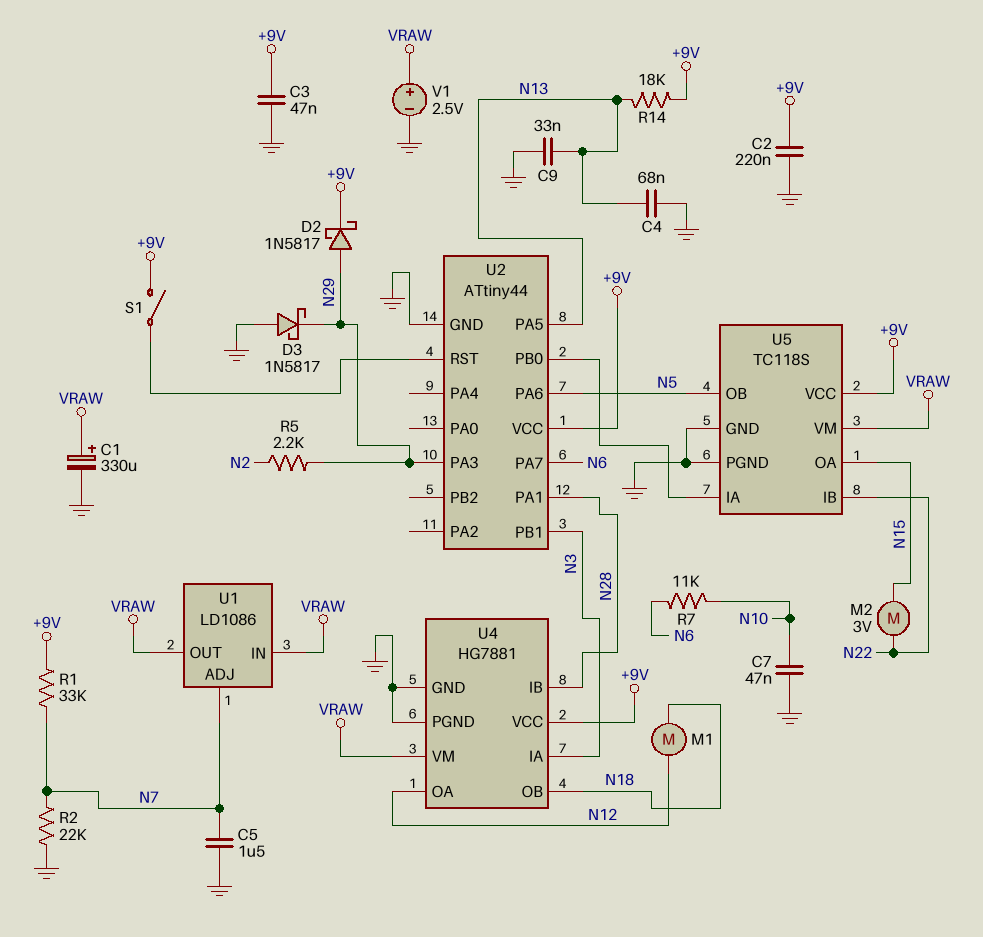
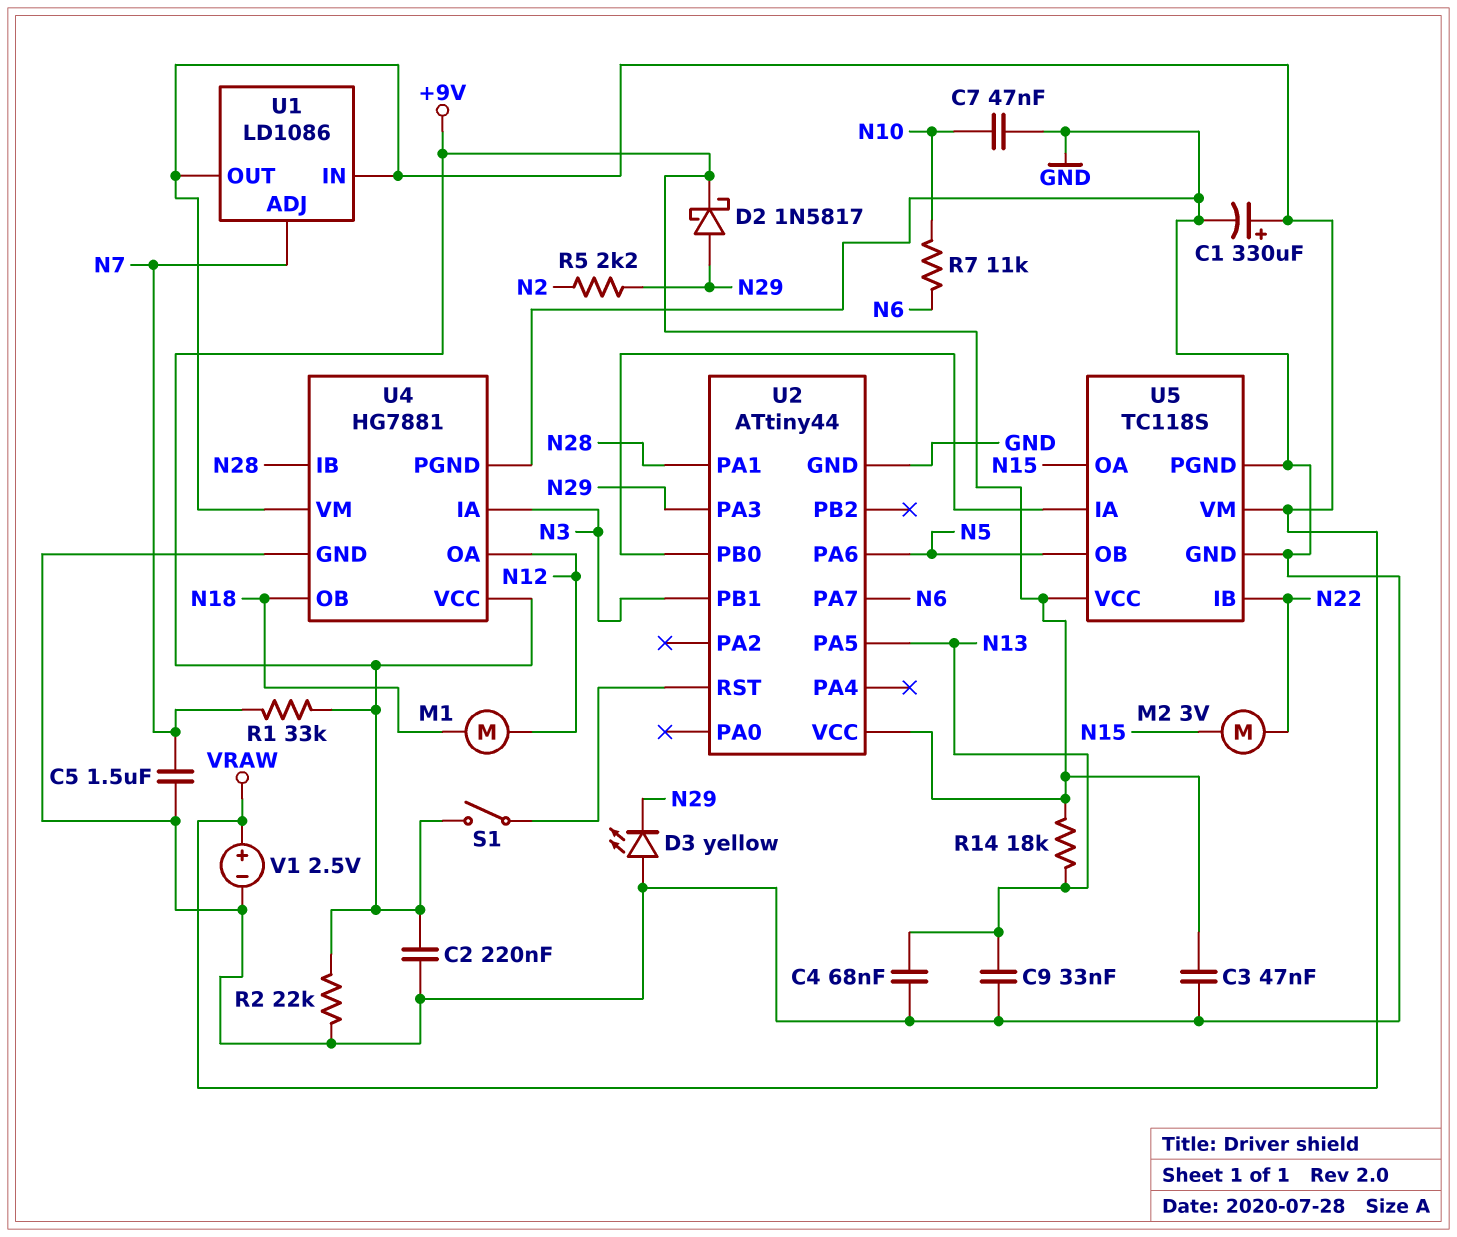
D3: schottky 1N5817 (A GND, K N29) -> LED yellow (A GND, K N29)
R2: 22k (GND, N7) -> 22k (+9V, GND)

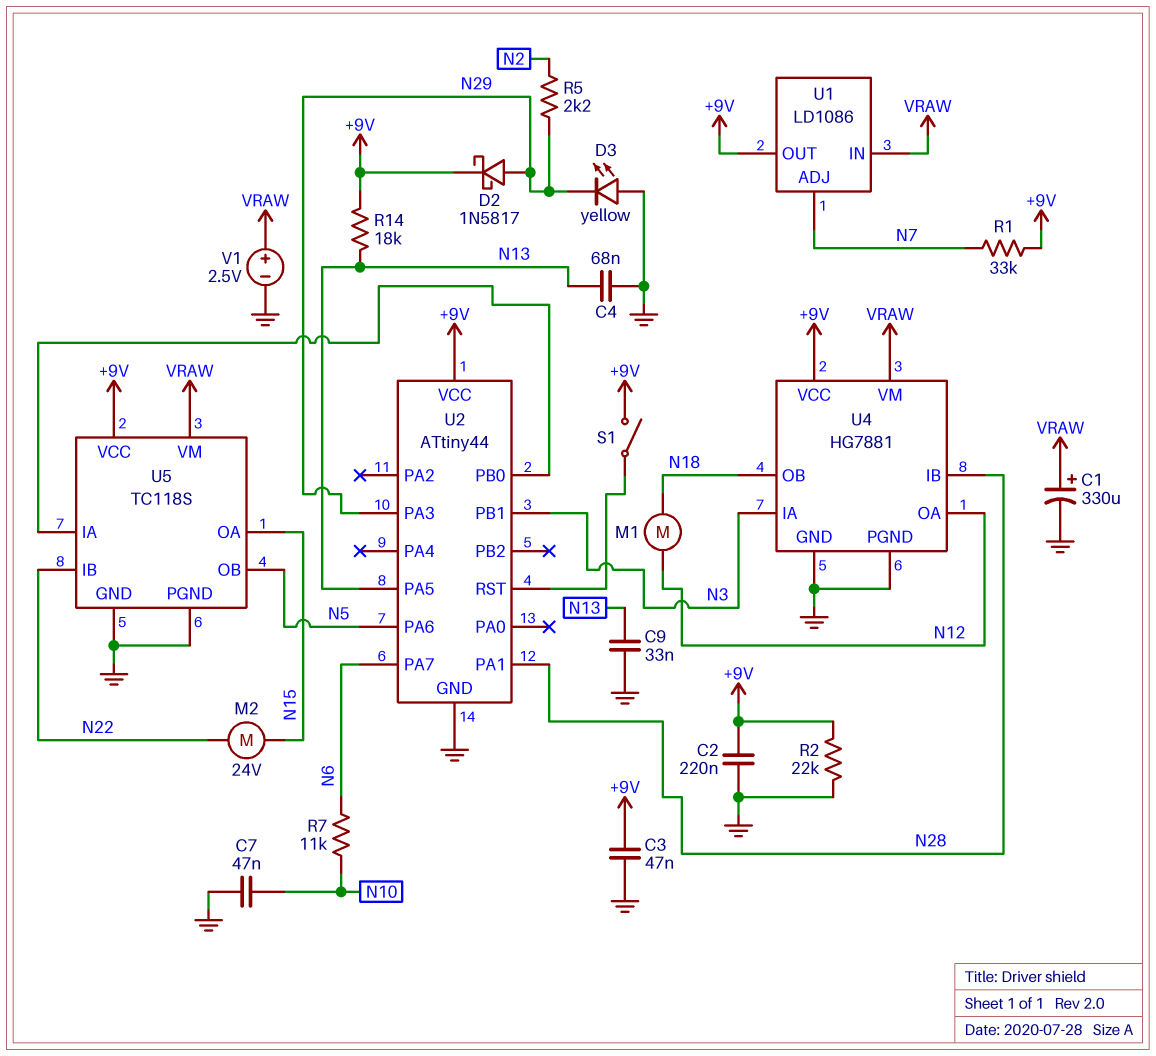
C5: 1.5uF (GND, N7) -> none
M2: motor 3V (N15, N22) -> motor 24V (N15, N22)
U1 pin OUT: VRAW -> +9V

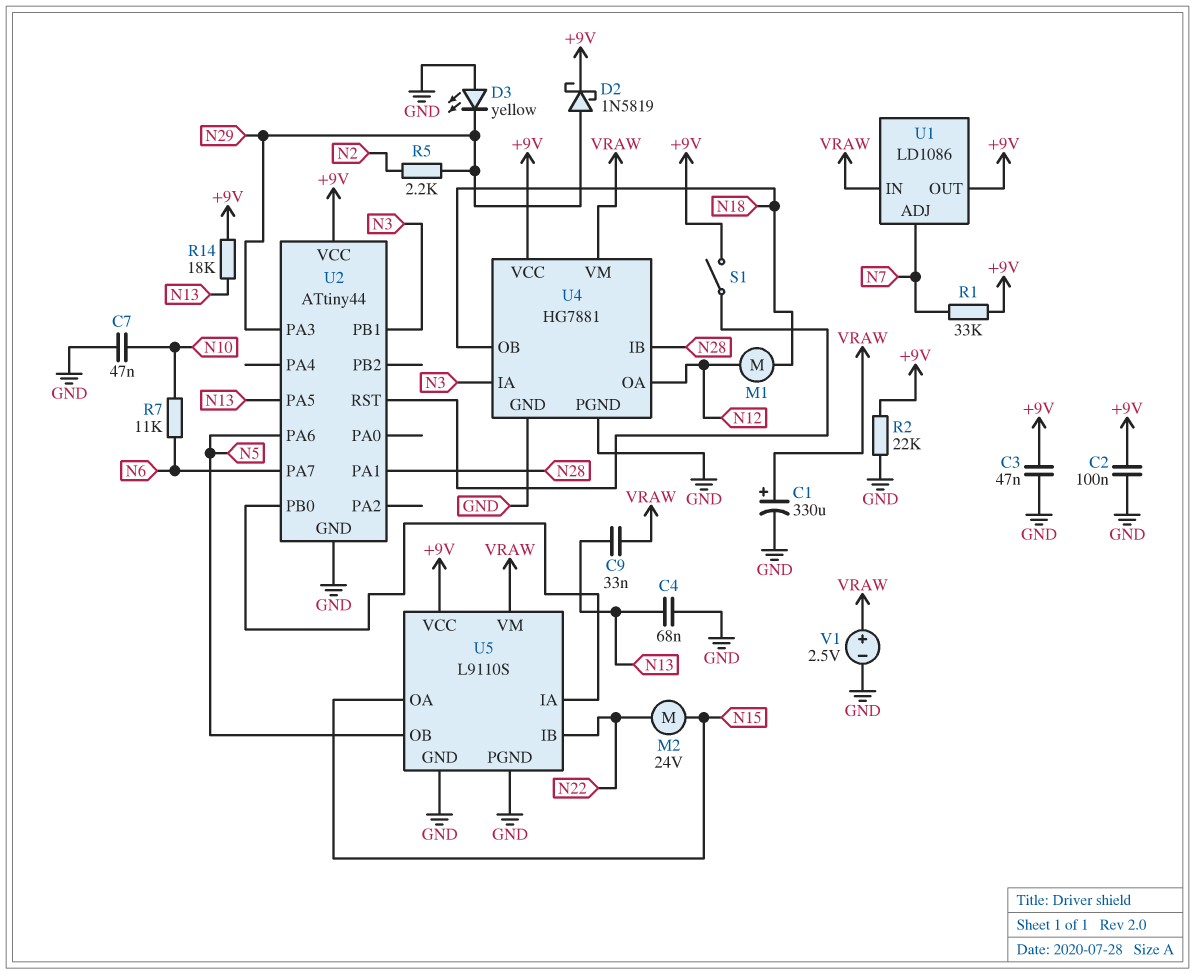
C2: 220nF (+9V, GND) -> 100nF (+9V, GND)
C9: 33nF (GND, N13) -> 33nF (N13, VRAW)
D2: schottky 1N5817 (A N29, K +9V) -> schottky 1N5819 (A N29, K +9V)
U5: TC118S -> L9110S

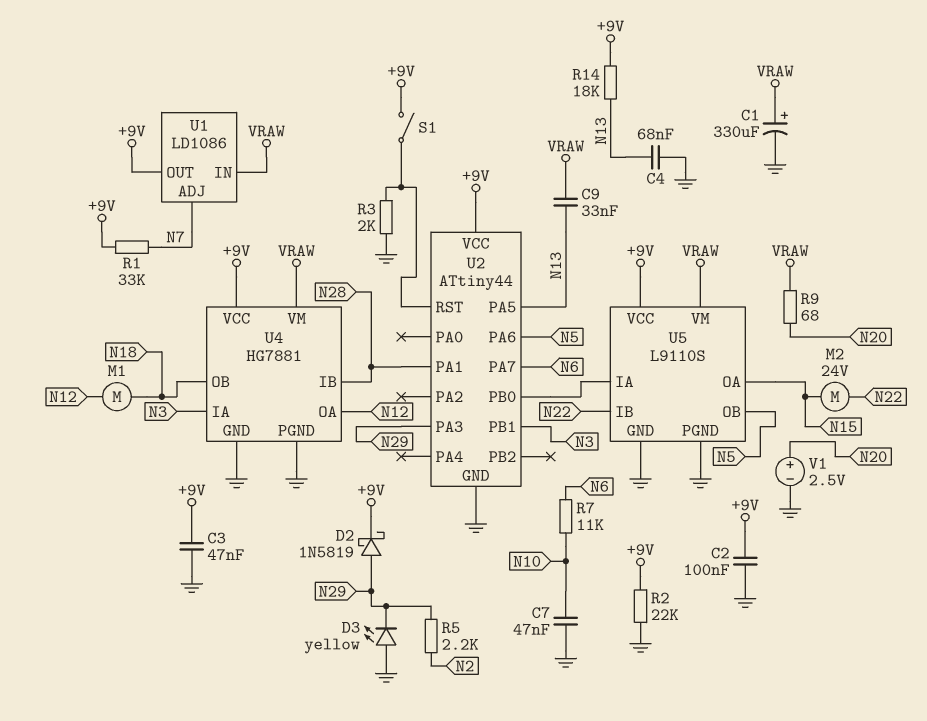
R3: none -> 2k (GND, U2/RST)
R9: none -> 68 (N20, VRAW)
V1: 2.5V (plus VRAW, minus GND) -> 2.5V (plus N20, minus GND)

